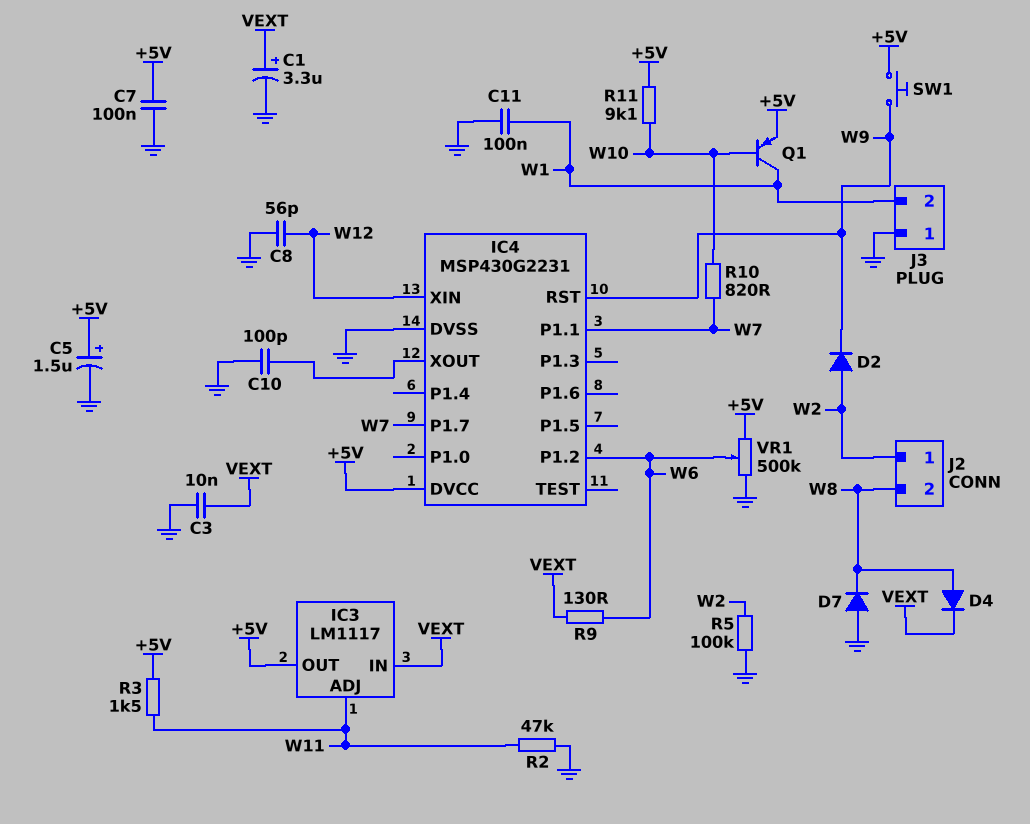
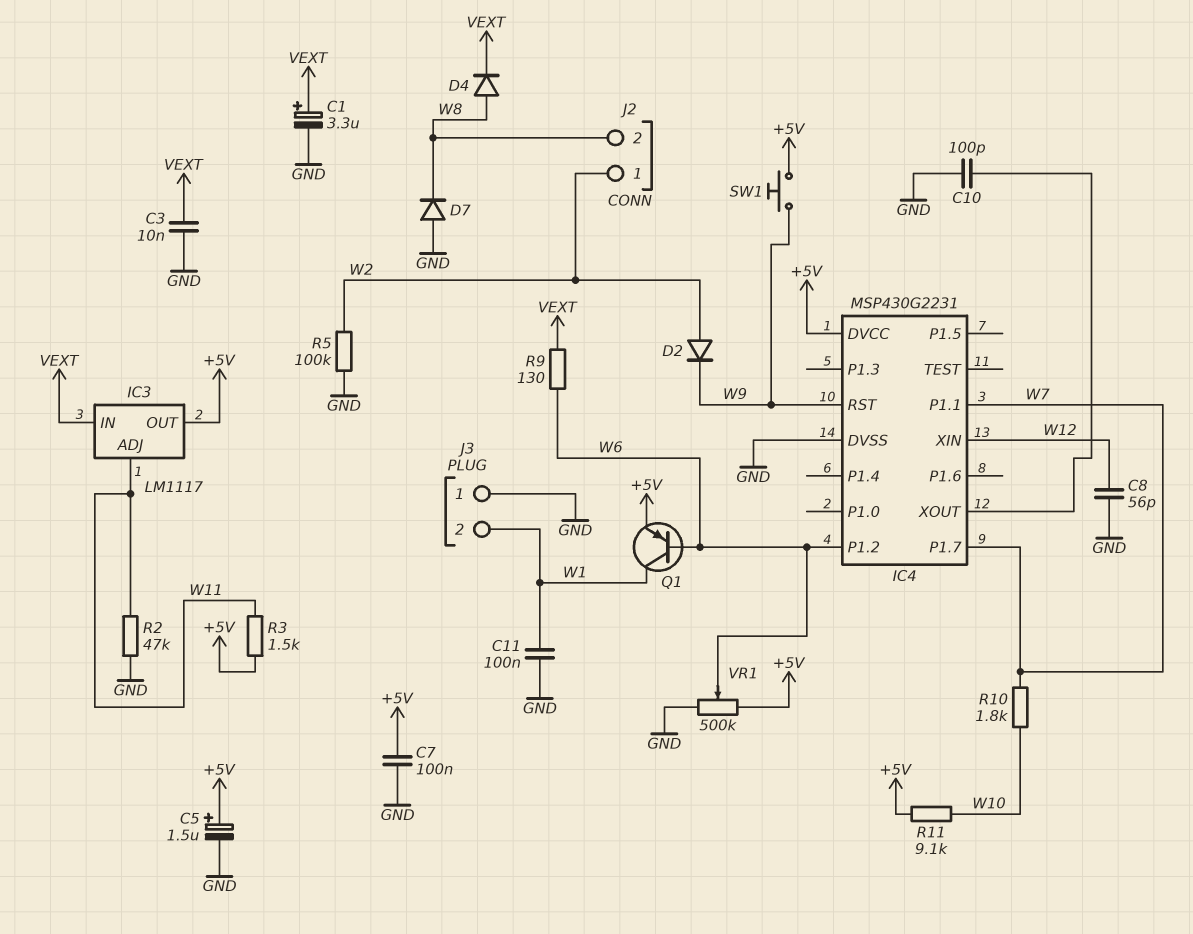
Q1: PNP (B W10, C W1, E +5V) -> PNP (B W6, C W1, E +5V)
R10: 820 (W7, W10) -> 1.8k (W7, W10)

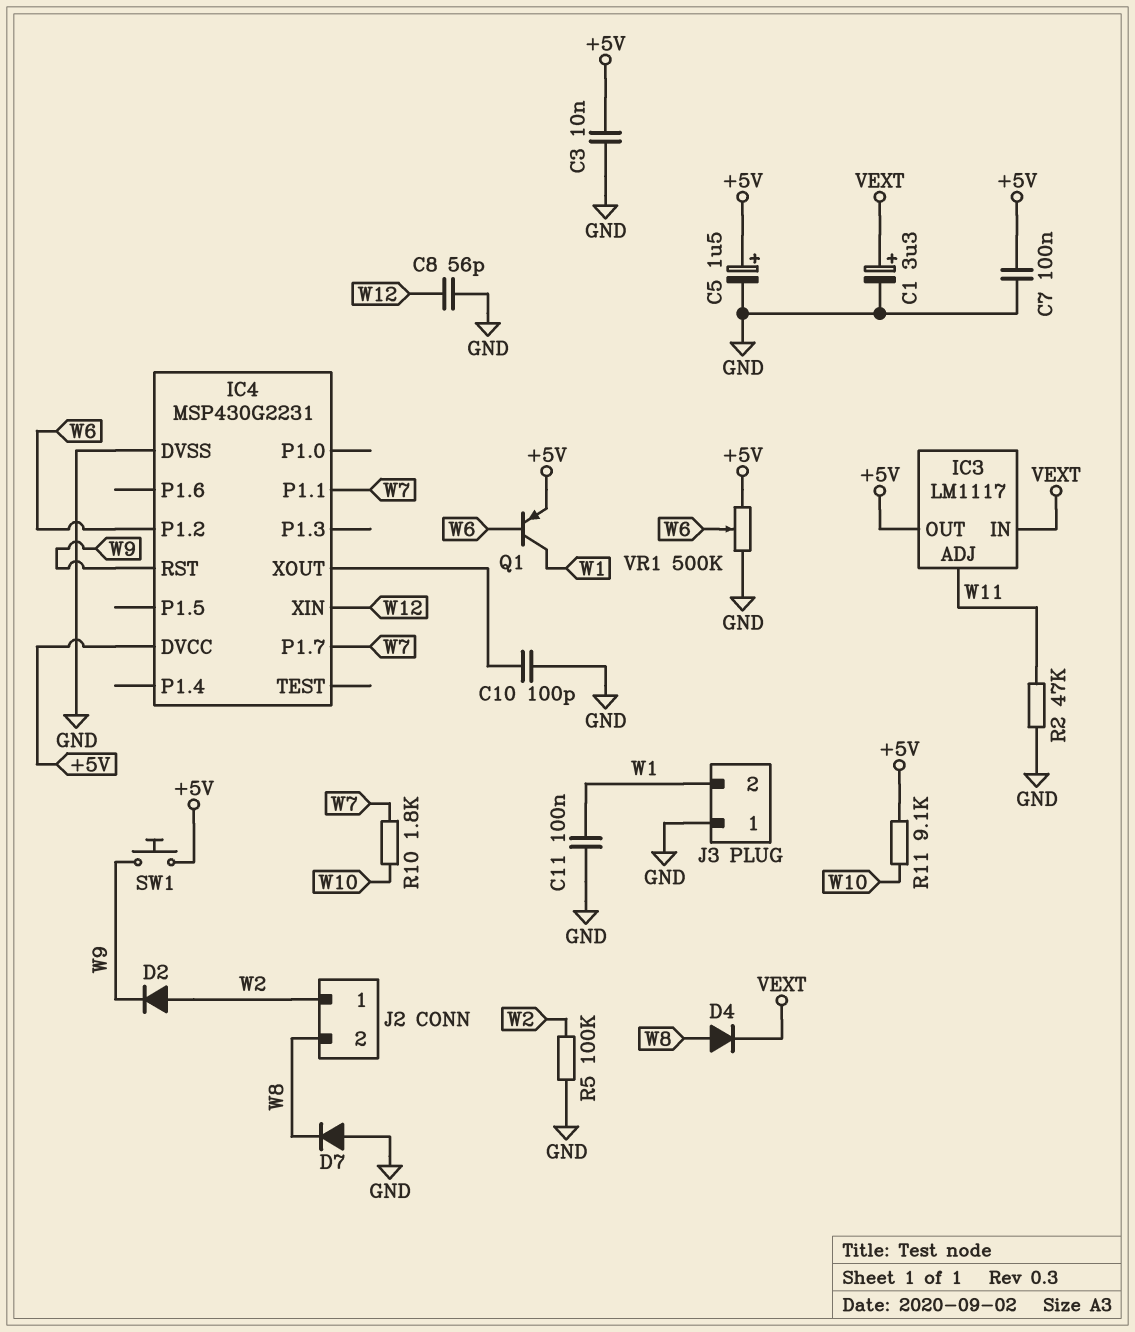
C3: 10nF (GND, VEXT) -> 10nF (+5V, GND)
R3: 1.5k (+5V, W11) -> none
R9: 130 (VEXT, W6) -> none

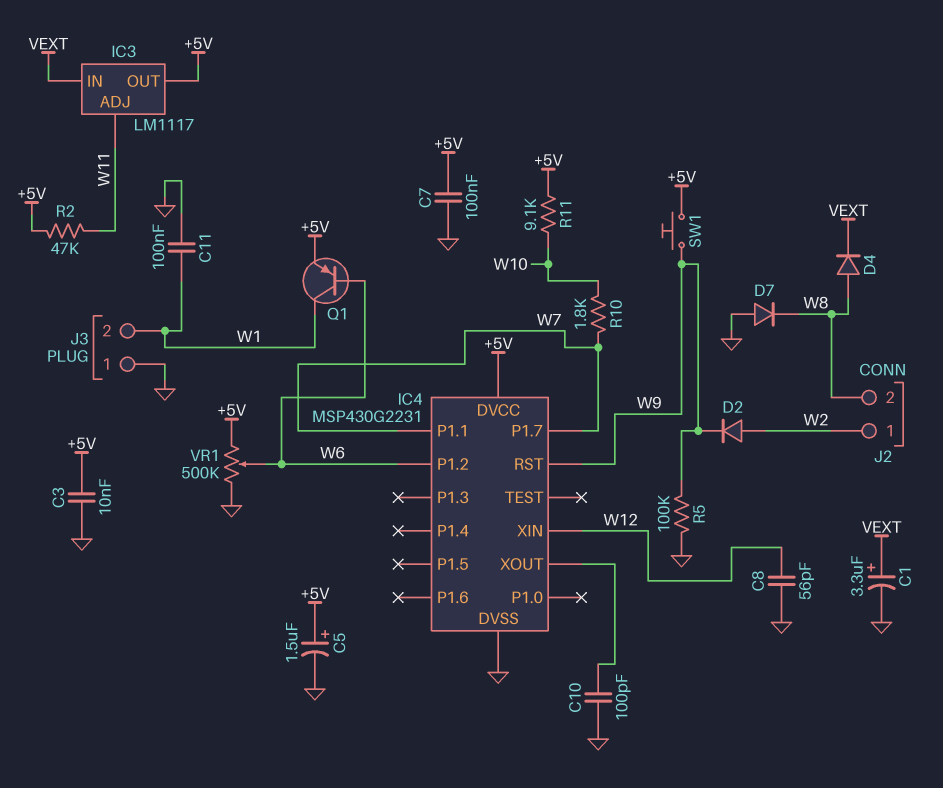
R2: 47k (GND, W11) -> 47k (+5V, W11)
R5: 100k (GND, W2) -> 100k (GND, W9)

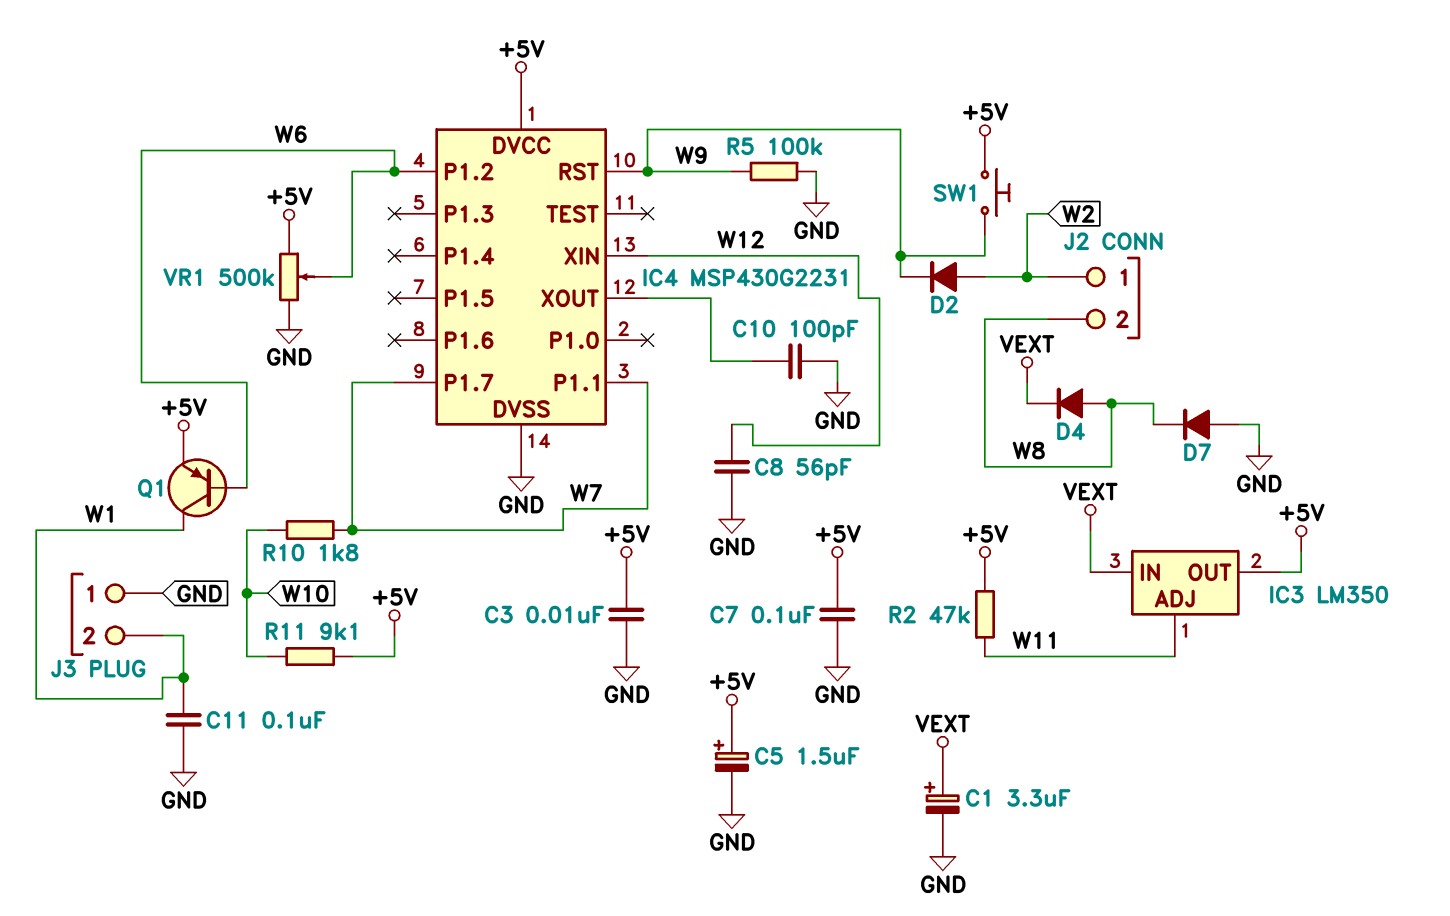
IC3: LM1117 -> LM350

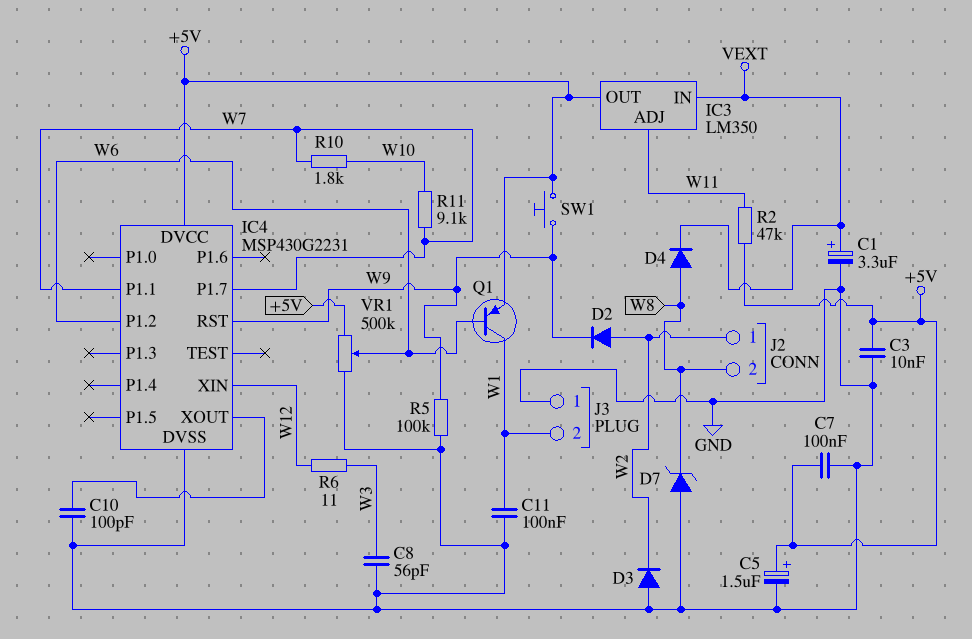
C8: 56pF (GND, W12) -> 56pF (GND, W3)
D3: none -> diode (A GND, K W2)
D7: diode (A GND, K W8) -> zener (A GND, K W8)
R6: none -> 11 (W3, W12)
R11: 9.1k (+5V, W10) -> 9.1k (W7, W10)

